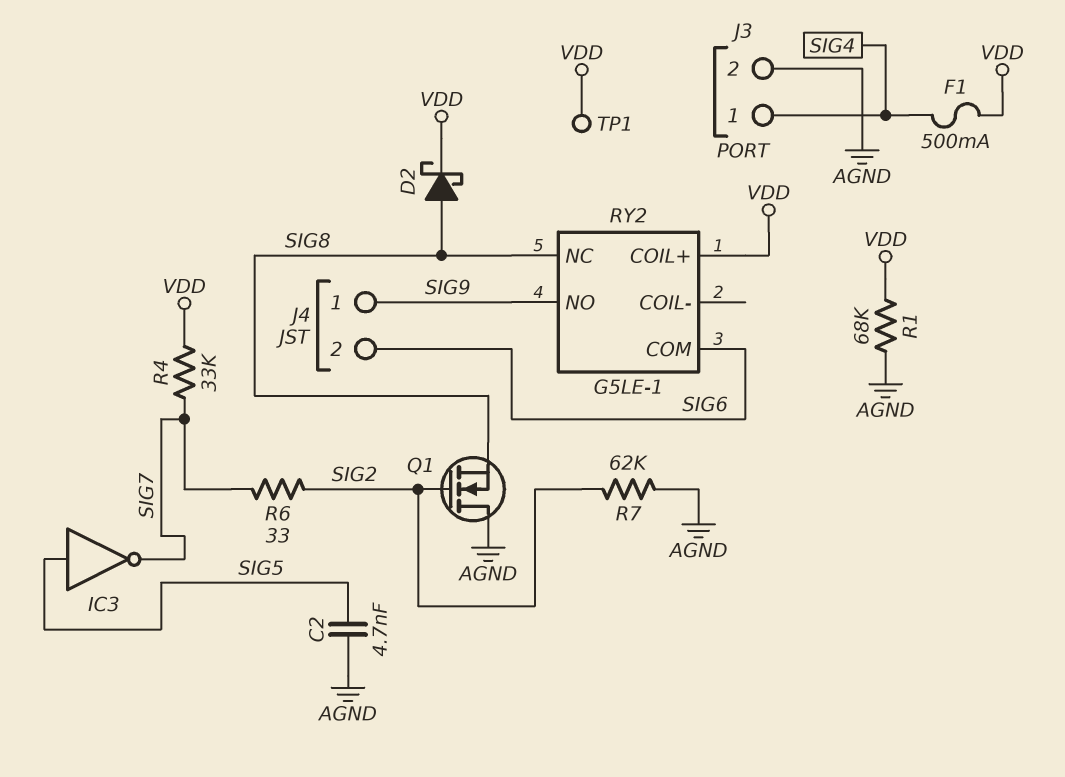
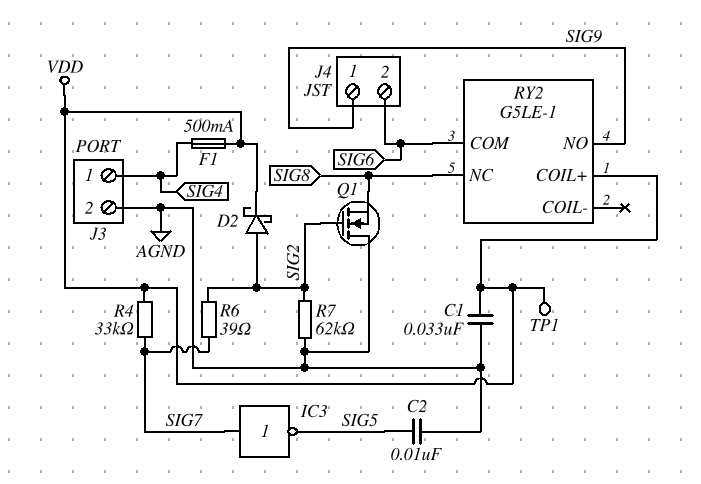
C1: none -> 33nF (AGND, VDD)
C2: 4.7nF (AGND, SIG5) -> 10nF (AGND, SIG5)
D2: schottky (A SIG8, K VDD) -> schottky (A SIG2, K VDD)
IC3: NOT (in SIG5, out SIG7) -> NOT (in SIG7, out SIG5)
R1: 68k (AGND, VDD) -> none
R6: 33 (SIG2, SIG7) -> 39 (SIG2, SIG7)

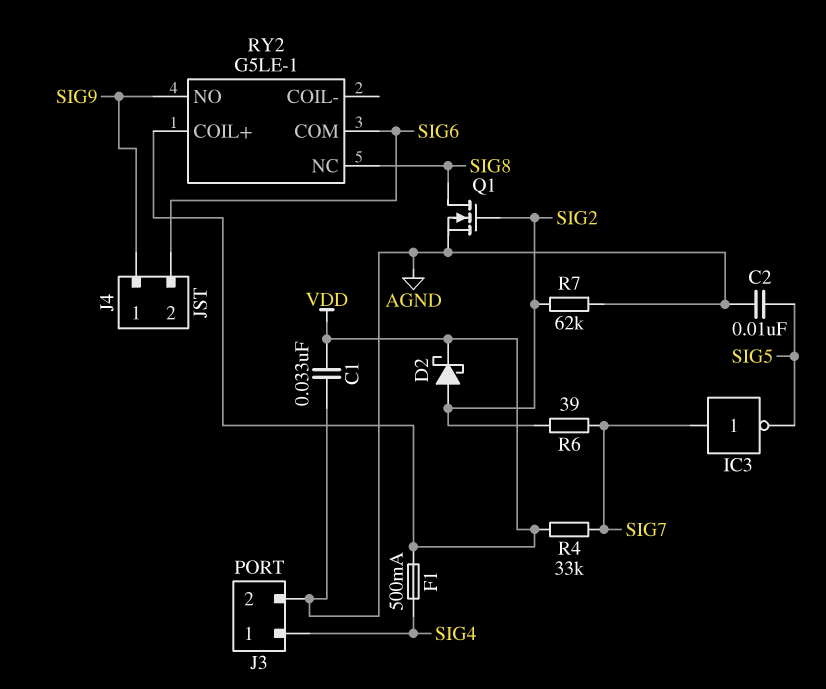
Q1: NMOS (G SIG2, D AGND, S SIG8) -> NMOS (G SIG2, D SIG8, S AGND)
TP1: test point (VDD) -> none

